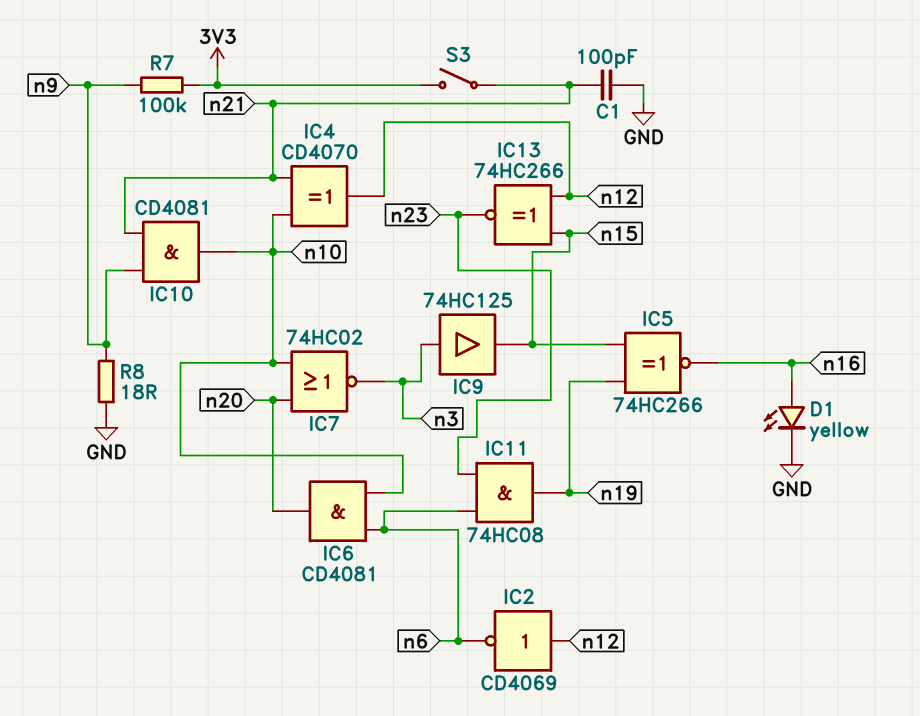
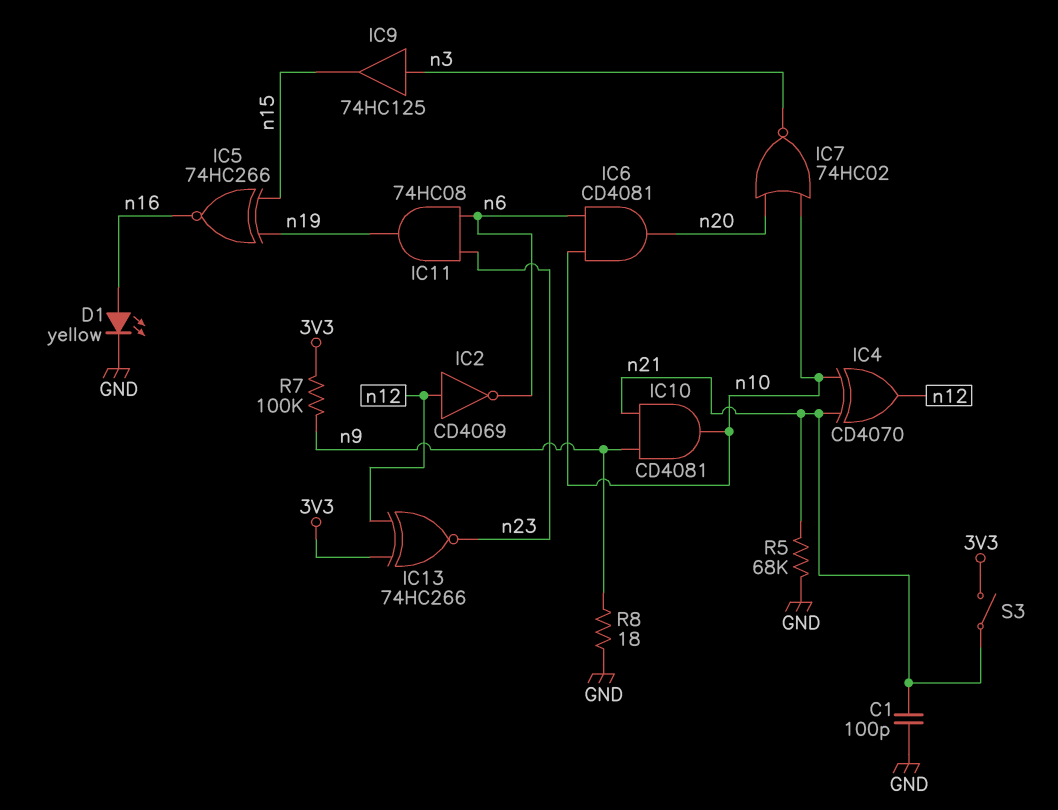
IC13: XNOR 74HC266 (in n12, in n15, out n23) -> XNOR 74HC266 (in 3V3, in n12, out n23)
R5: none -> 68k (GND, n21)

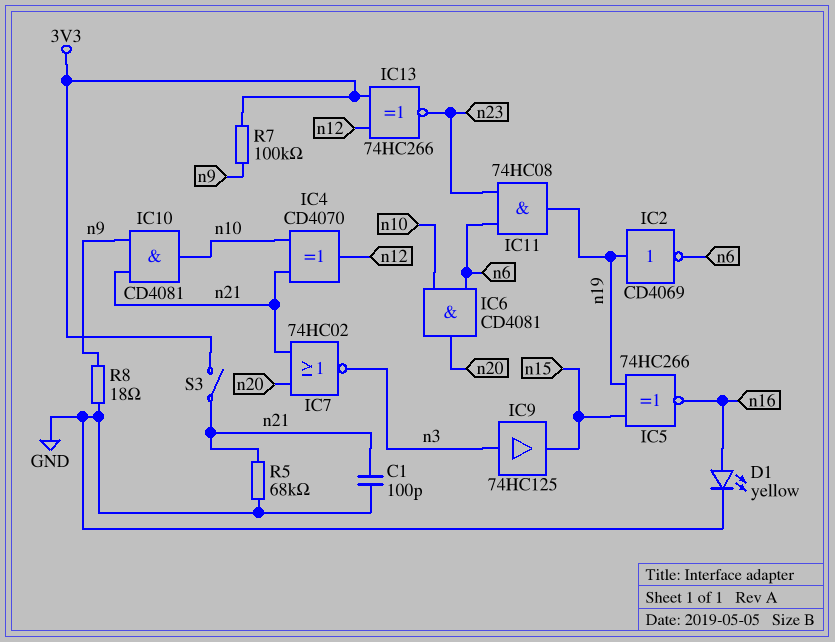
IC2: NOT CD4069 (in n12, out n6) -> NOT CD4069 (in n19, out n6)
IC7: NOR 74HC02 (in n10, in n20, out n3) -> NOR 74HC02 (in n20, in n21, out n3)

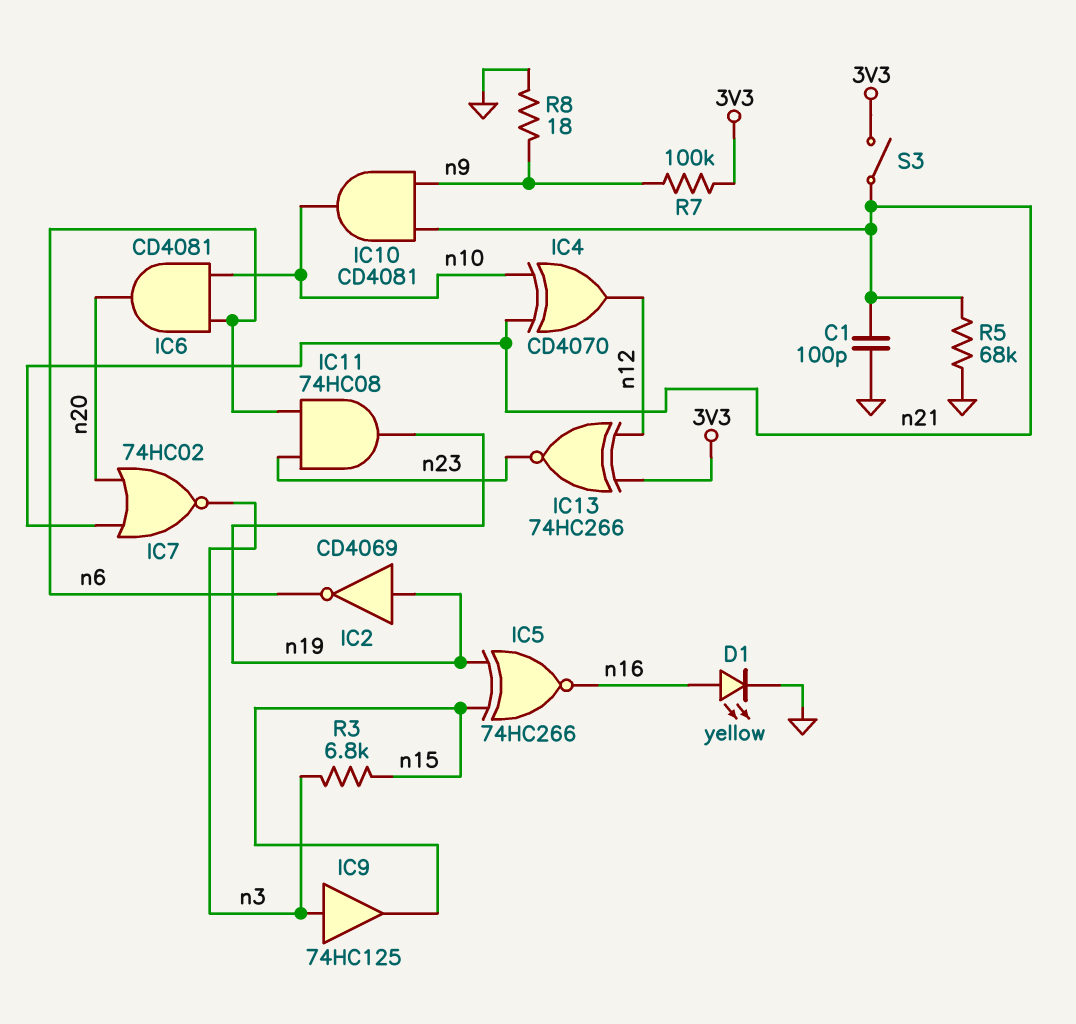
R3: none -> 6.8k (n3, n15)

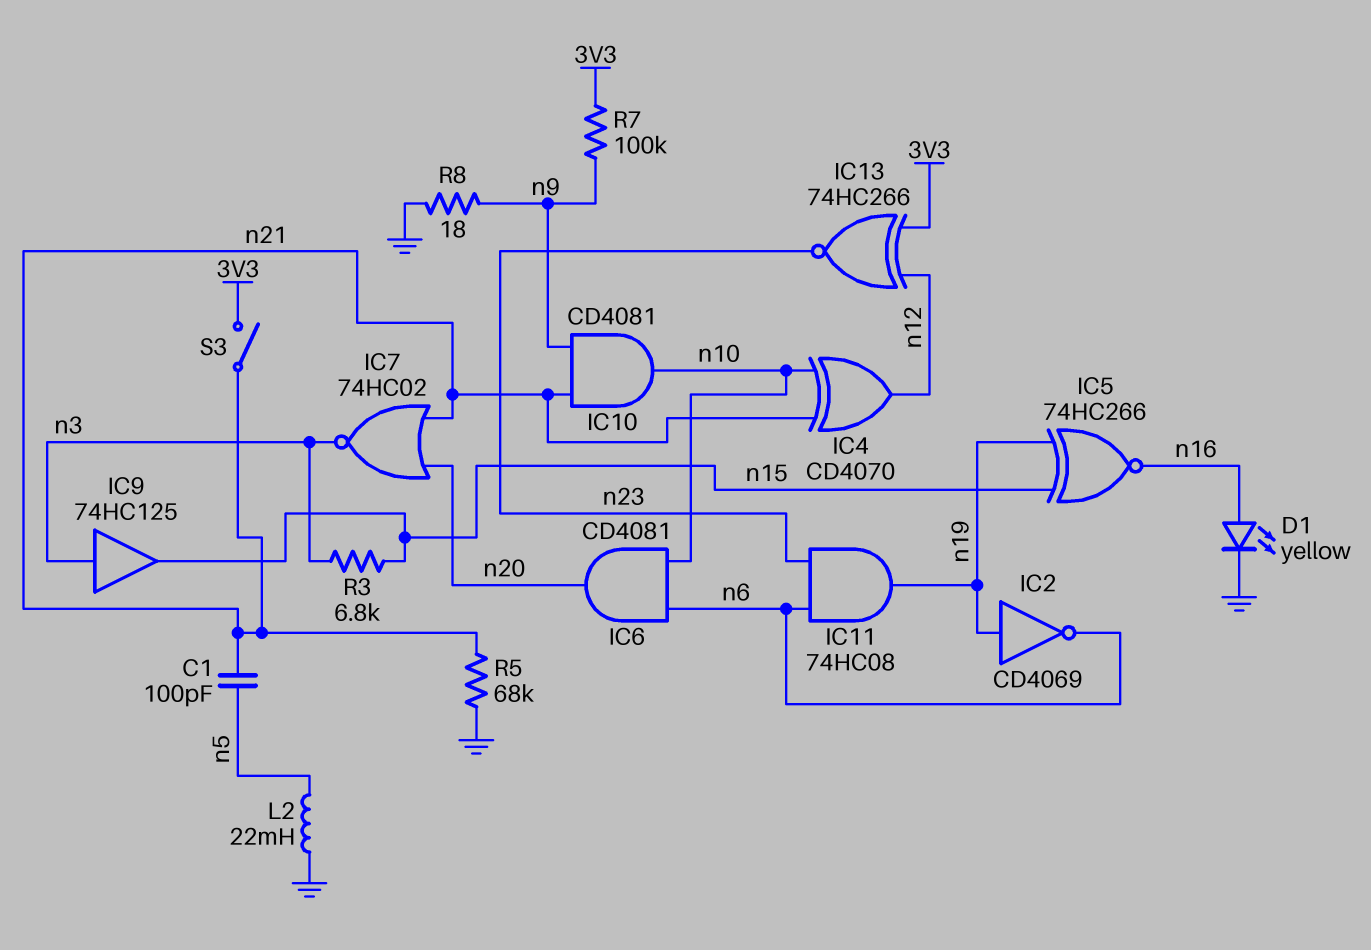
C1: 100pF (GND, n21) -> 100pF (n5, n21)
L2: none -> 22mH (GND, n5)

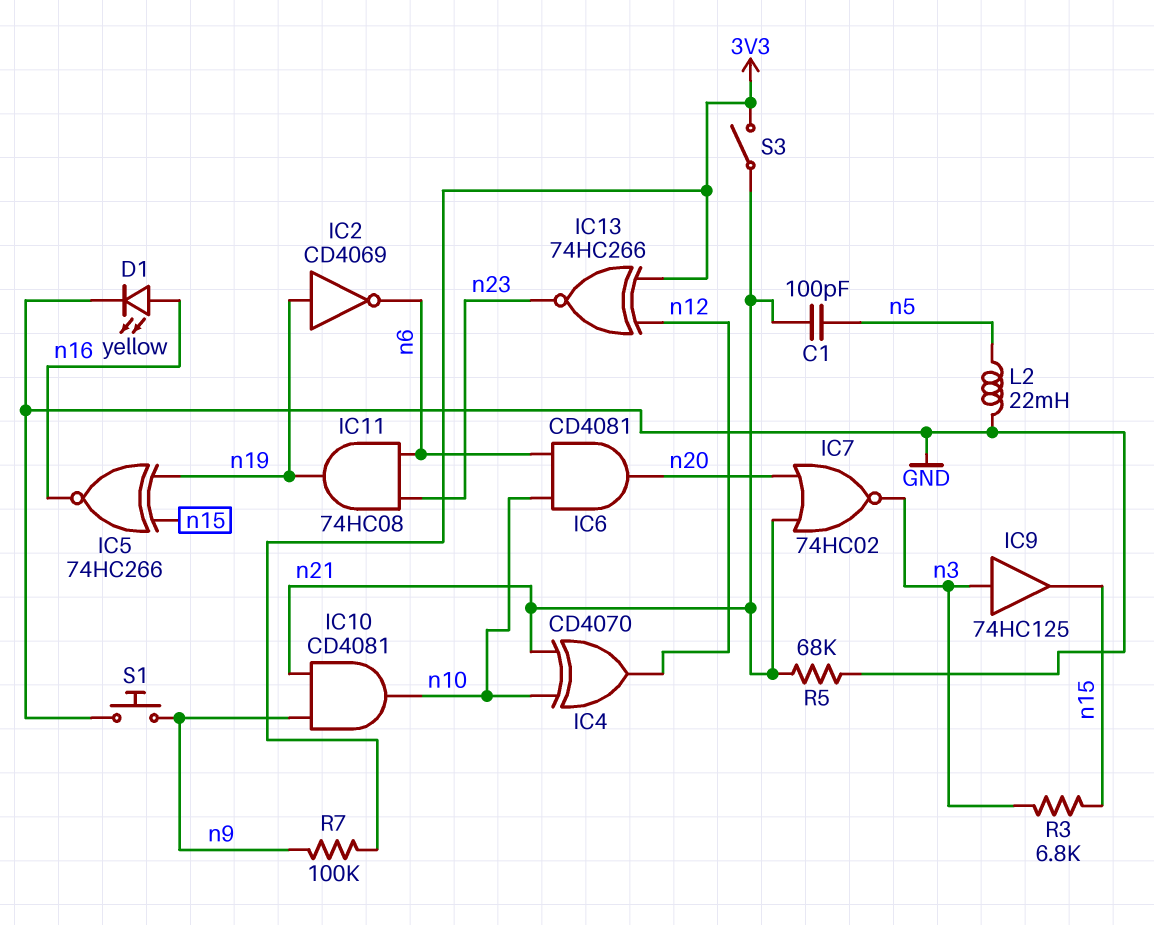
R8: 18 (GND, n9) -> none
S1: none -> button (GND, n9)

